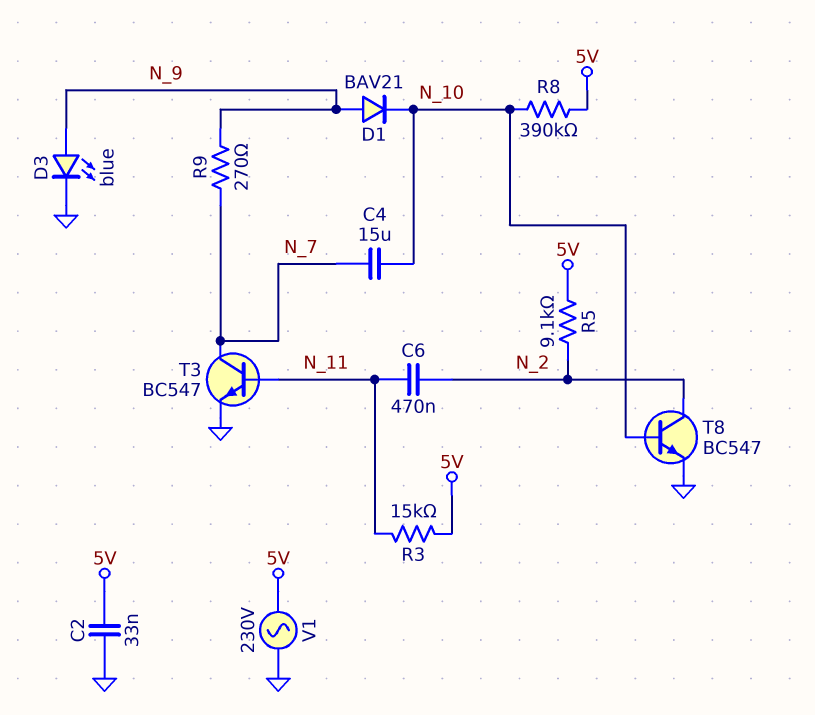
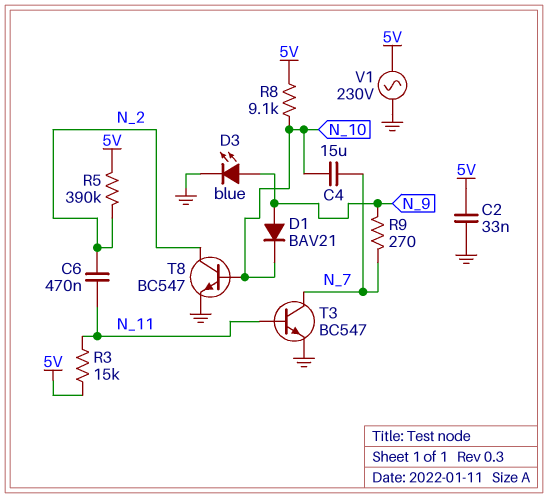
R5: 9.1k (5V, N_2) -> 390k (5V, N_2)
R8: 390k (5V, N_10) -> 9.1k (5V, N_10)

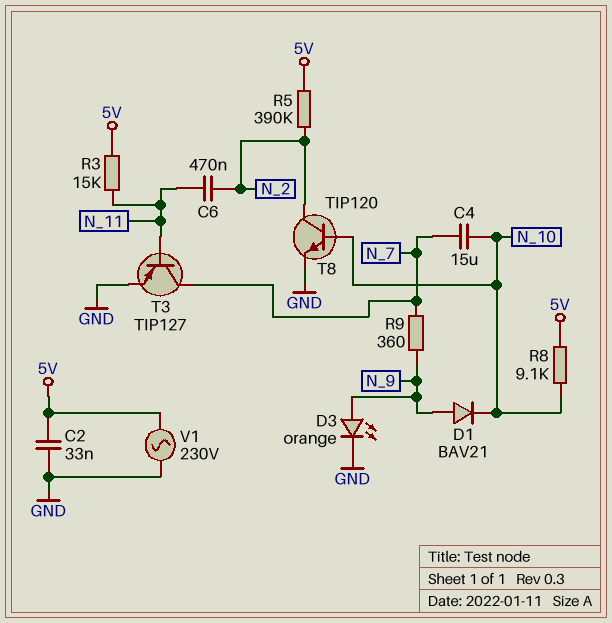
D3: LED blue (A N_9, K GND) -> LED orange (A N_9, K GND)
R9: 270 (N_7, N_9) -> 360 (N_7, N_9)
T3: NPN BC547 (B N_11, C N_7, E GND) -> PNP TIP127 (B N_11, C N_7, E GND)
T8: NPN BC547 (B N_10, C N_2, E GND) -> NPN TIP120 (B N_10, C N_2, E GND)

